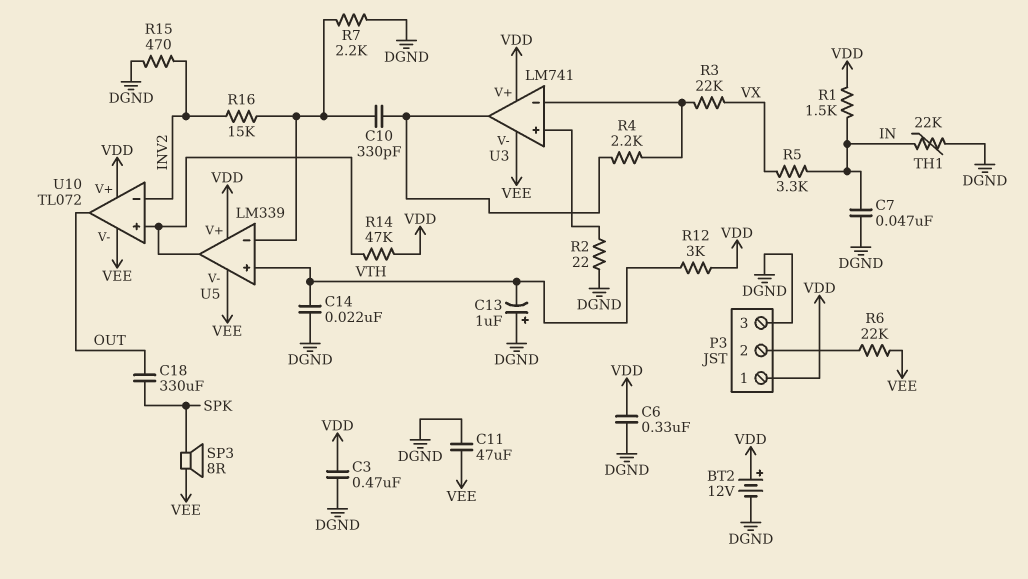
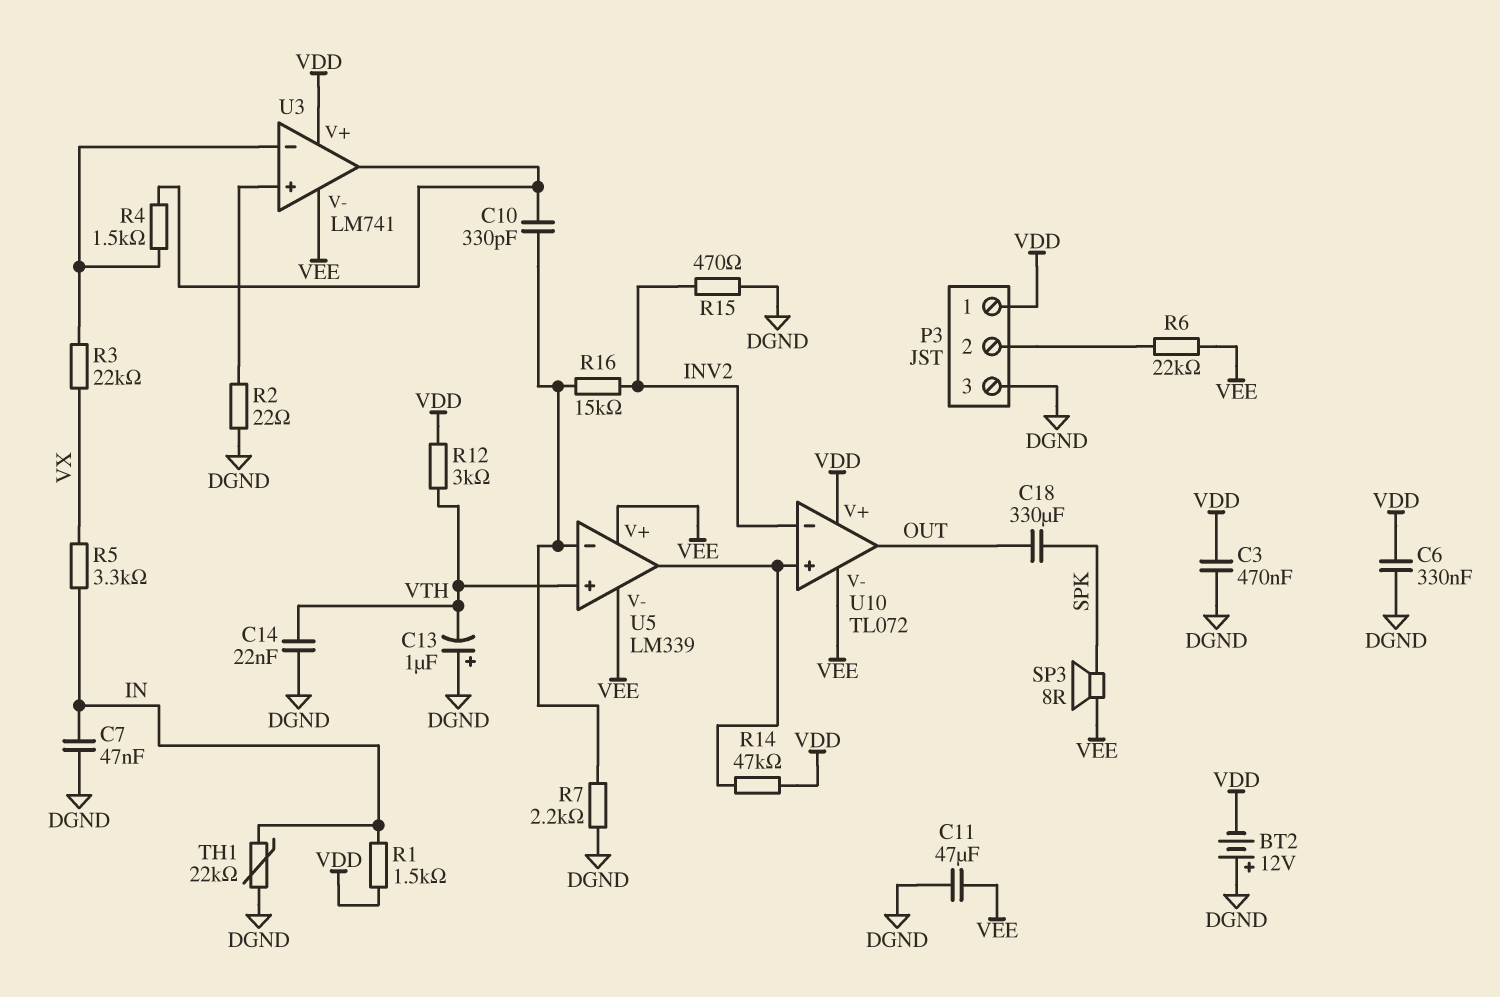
BT2: 12V (plus VDD, minus DGND) -> 12V (plus DGND, minus VDD)
R4: 2.2k (U3/in-, U3/out) -> 1.5k (U3/in-, U3/out)
U5 pin V+: VDD -> VEE

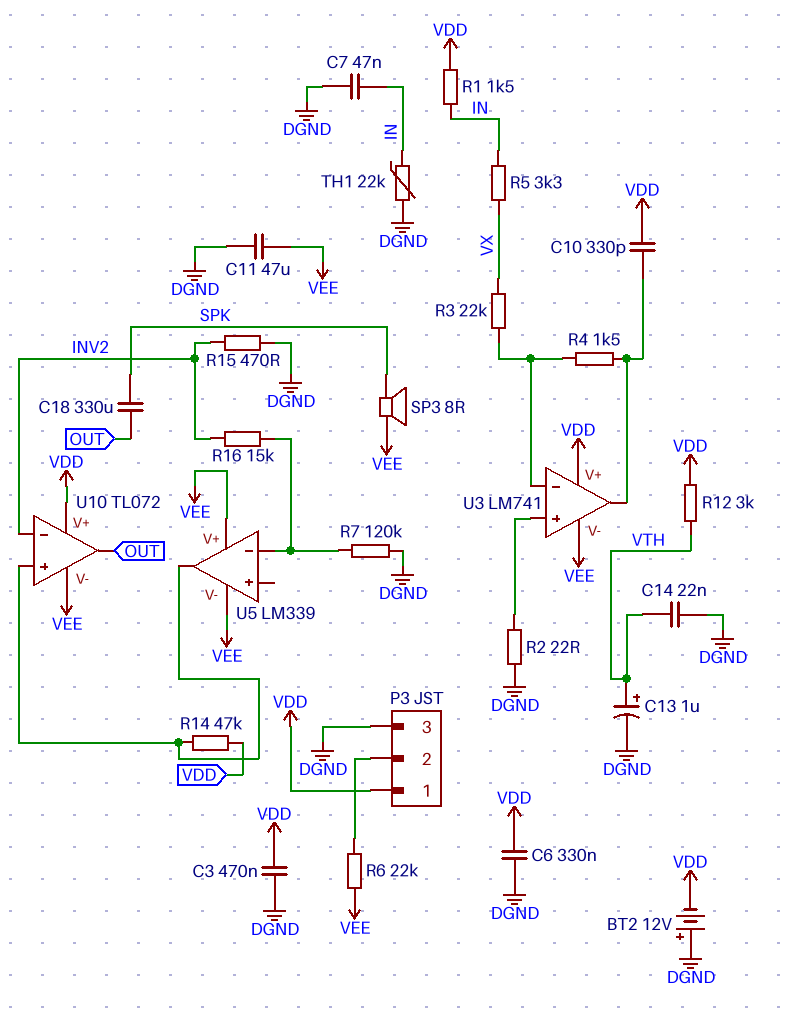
C10: 330pF (U3/out, U5/in-) -> 330pF (U3/out, VDD)
C13: 1uF (plus DGND, minus VTH) -> 1uF (plus VTH, minus DGND)
R7: 2.2k (DGND, U5/in-) -> 120k (DGND, U5/in-)
U5 pin in+: VTH -> none

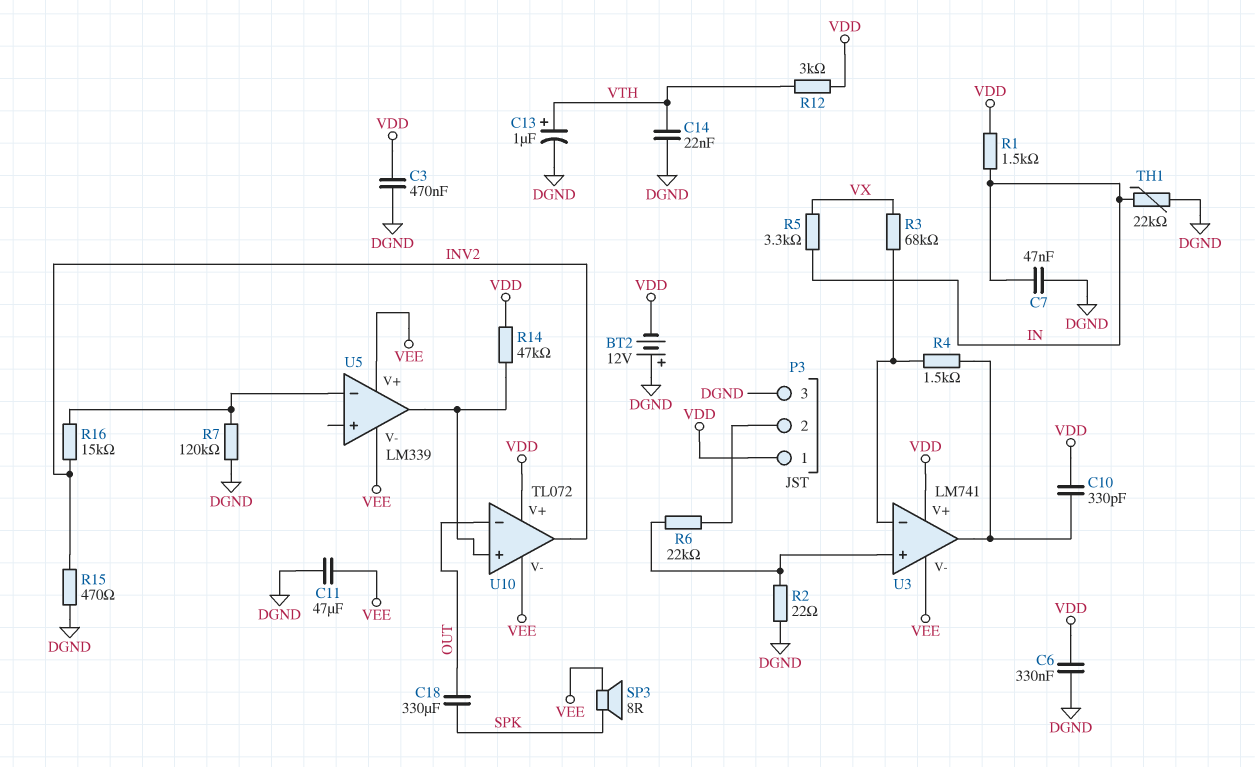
R3: 22k (U3/in-, VX) -> 68k (U3/in-, VX)
R6: 22k (P3/2, VEE) -> 22k (P3/2, U3/in+)
U10 pin in-: INV2 -> OUT
U10 pin out: OUT -> INV2

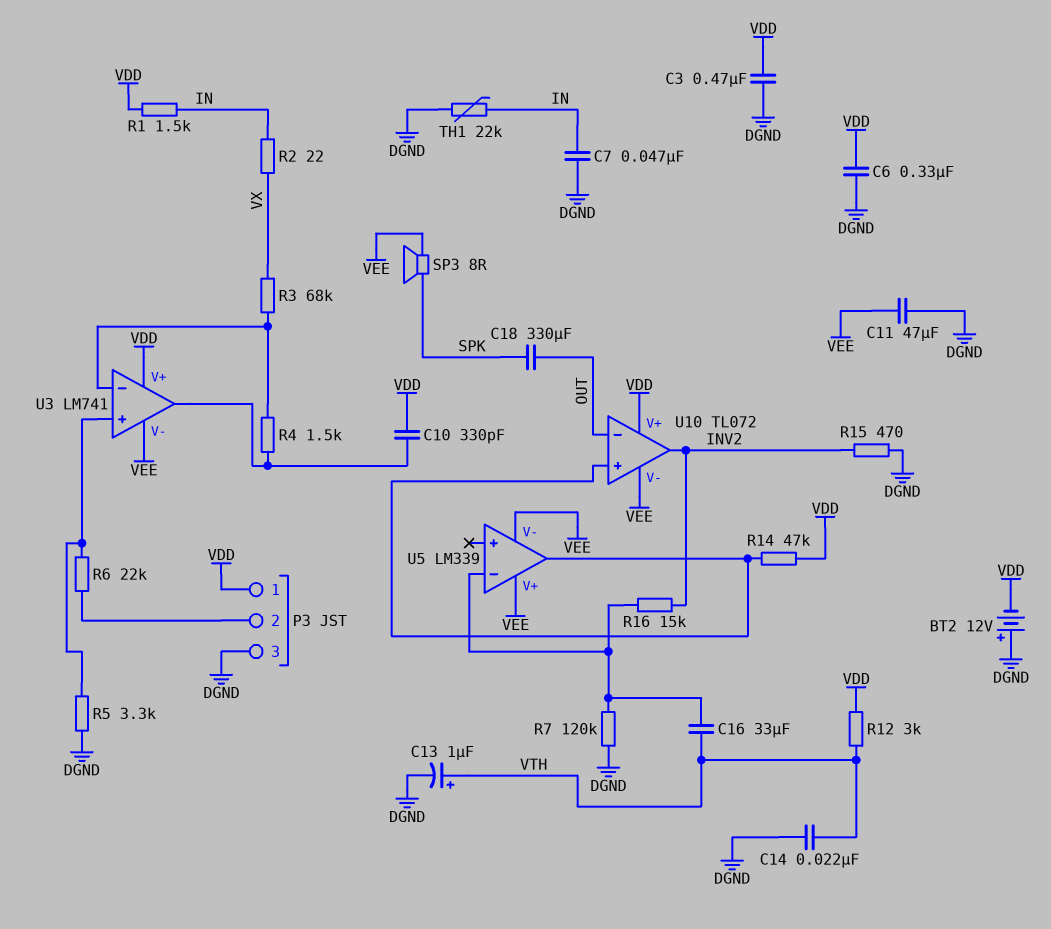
C16: none -> 33uF (U5/in-, VTH)
R2: 22 (DGND, U3/in+) -> 22 (IN, VX)
R5: 3.3k (IN, VX) -> 3.3k (DGND, U3/in+)

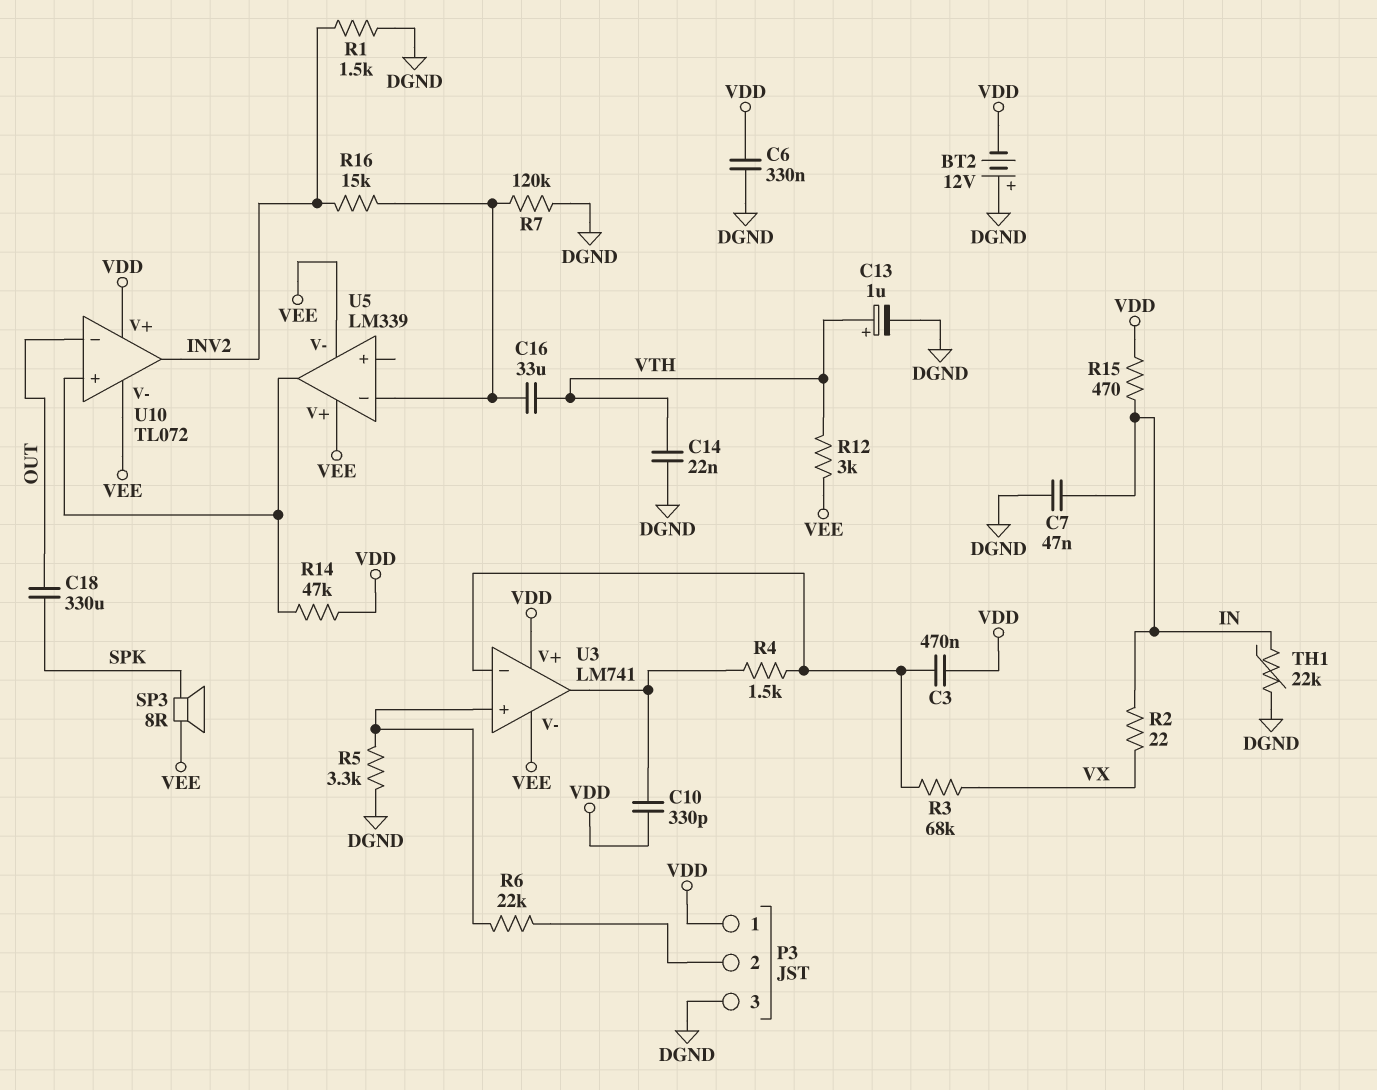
C3: 470nF (DGND, VDD) -> 470nF (U3/in-, VDD)
C11: 47uF (DGND, VEE) -> none
R1: 1.5k (IN, VDD) -> 1.5k (DGND, INV2)
R12: 3k (VDD, VTH) -> 3k (VEE, VTH)
R15: 470 (DGND, INV2) -> 470 (IN, VDD)

